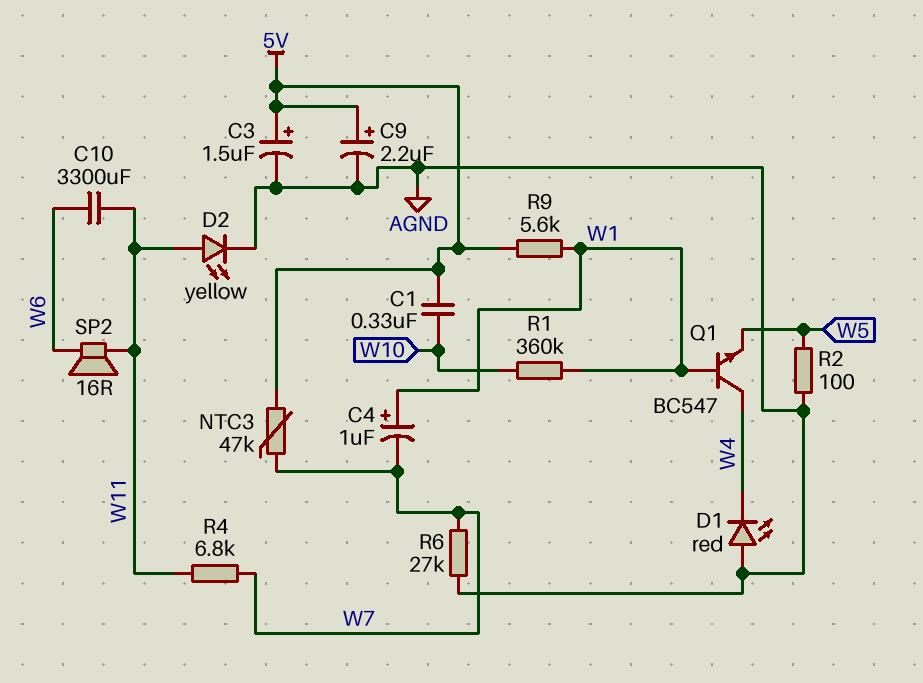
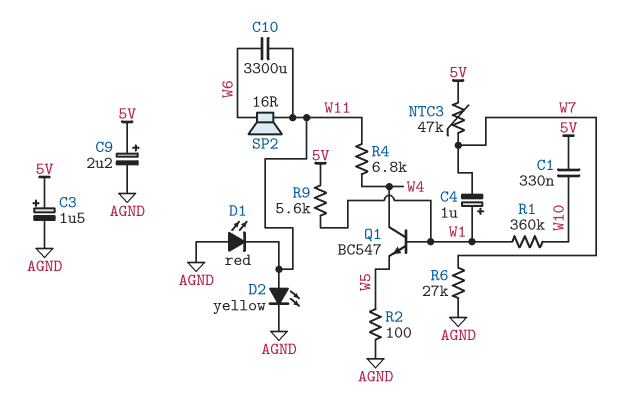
D1: LED red (A AGND, K W4) -> LED red (A AGND, K W11)
R4: 6.8k (W7, W11) -> 6.8k (W4, W11)

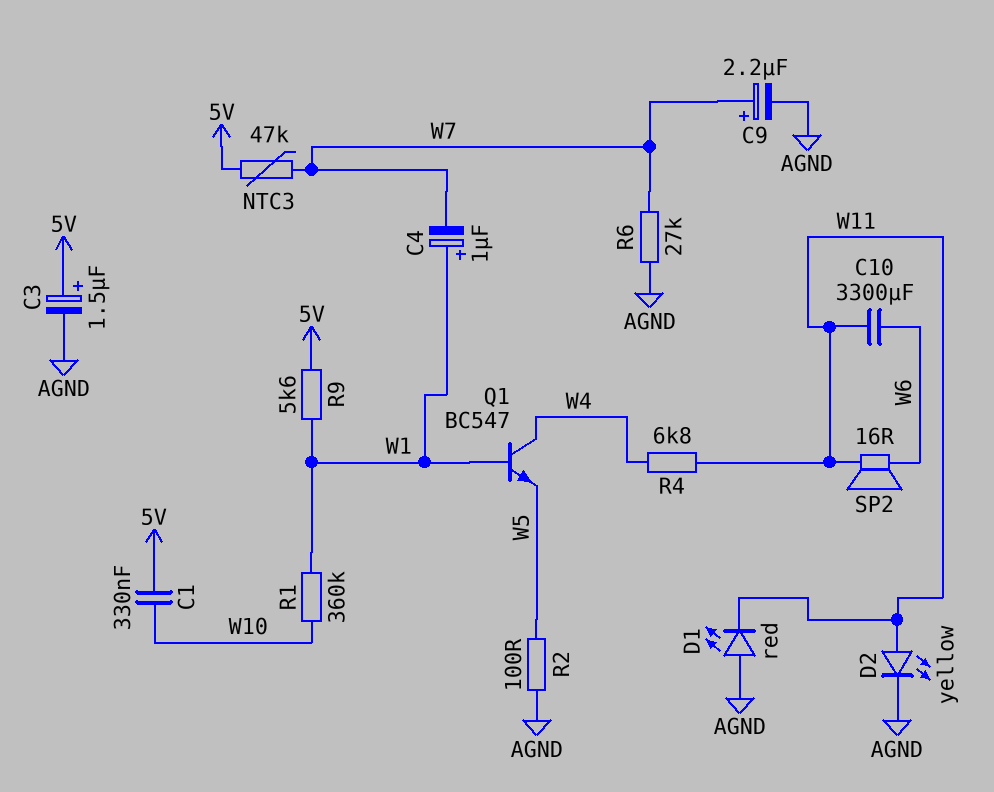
C9: 2.2uF (plus 5V, minus AGND) -> 2.2uF (plus W7, minus AGND)

